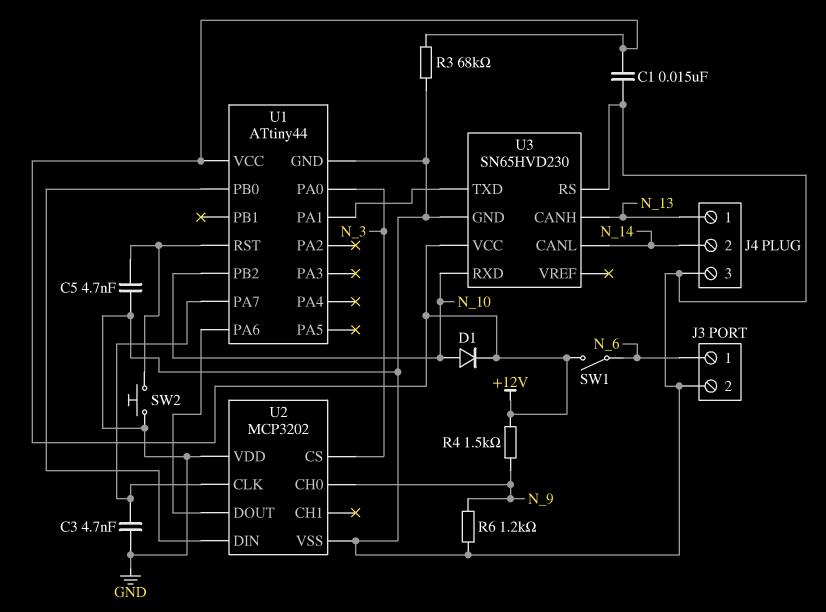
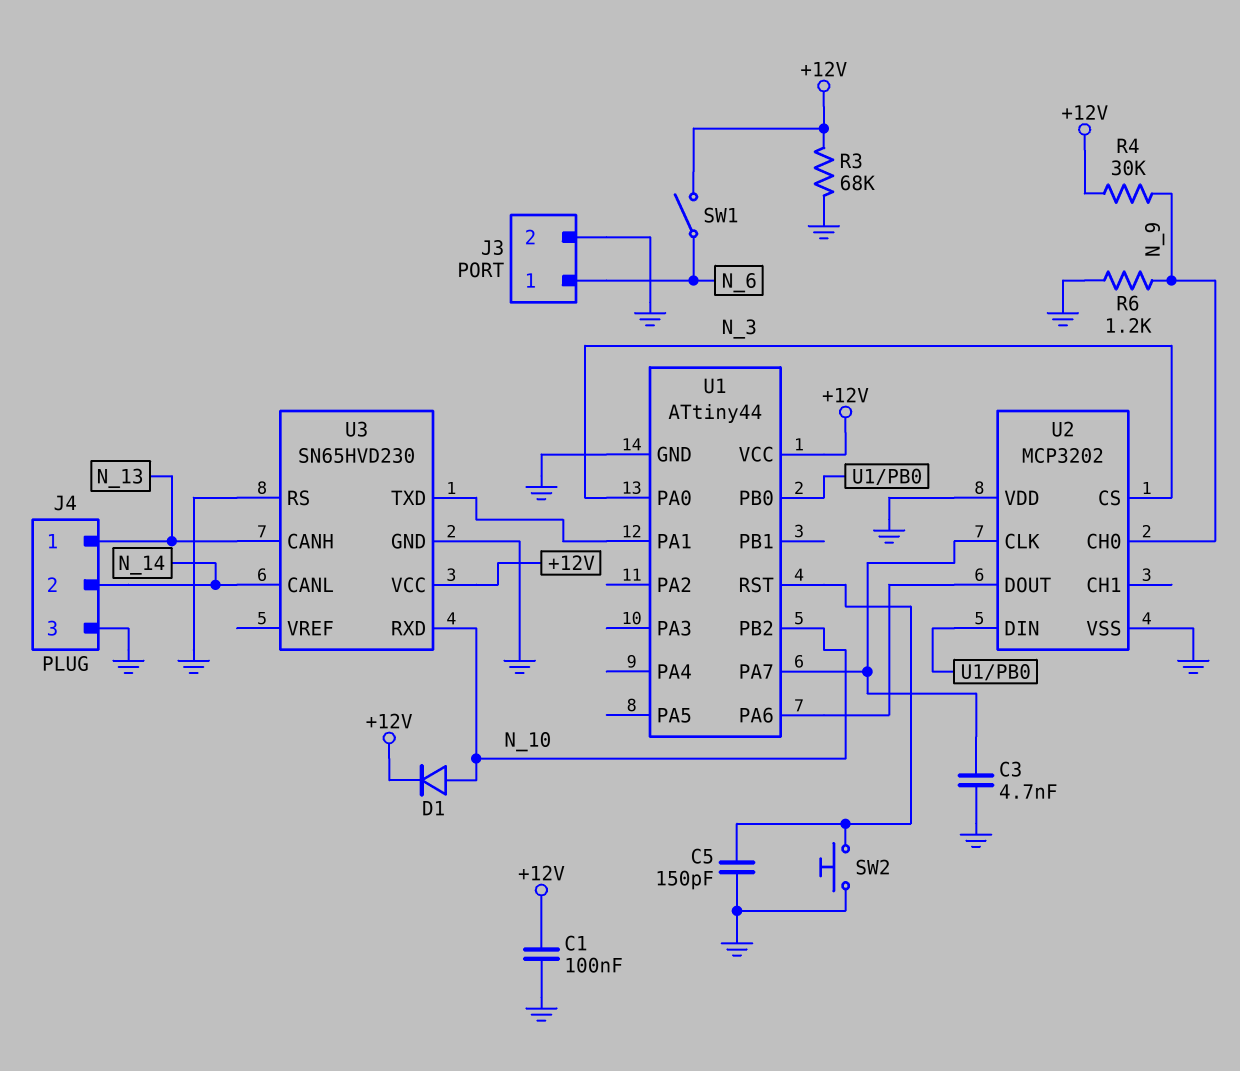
C1: 15nF (+12V, GND) -> 100nF (+12V, GND)
C5: 4.7nF (GND, U1/RST) -> 150pF (GND, U1/RST)
R4: 1.5k (+12V, N_9) -> 30k (+12V, N_9)

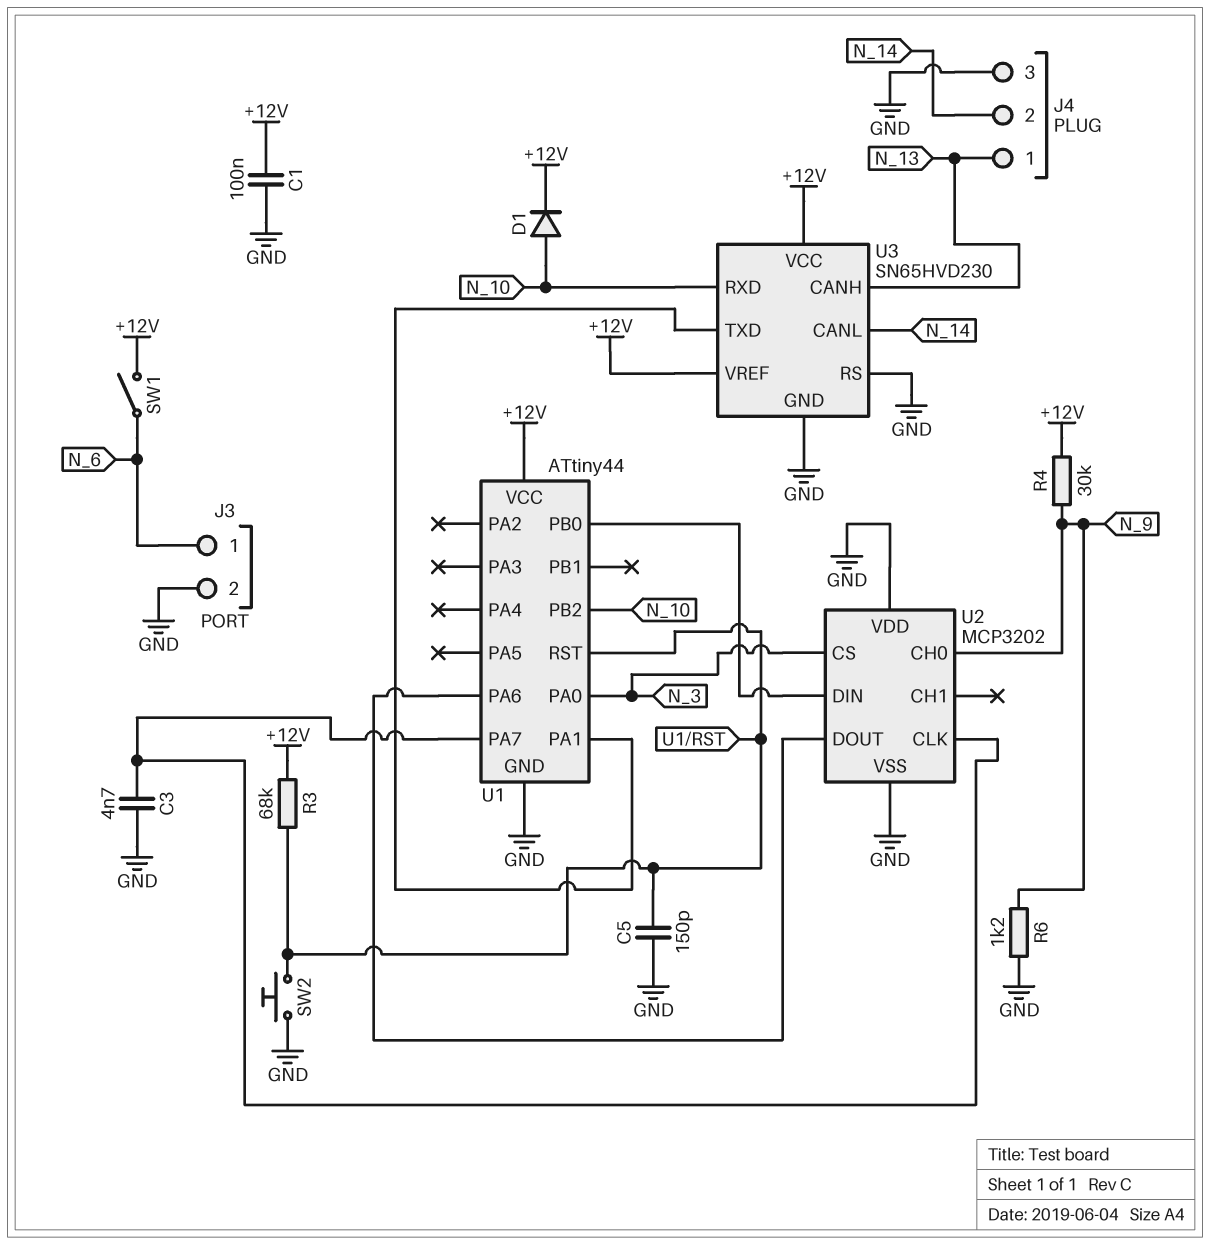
R3: 68k (+12V, GND) -> 68k (+12V, U1/RST)
U3 pin VREF: none -> +12V

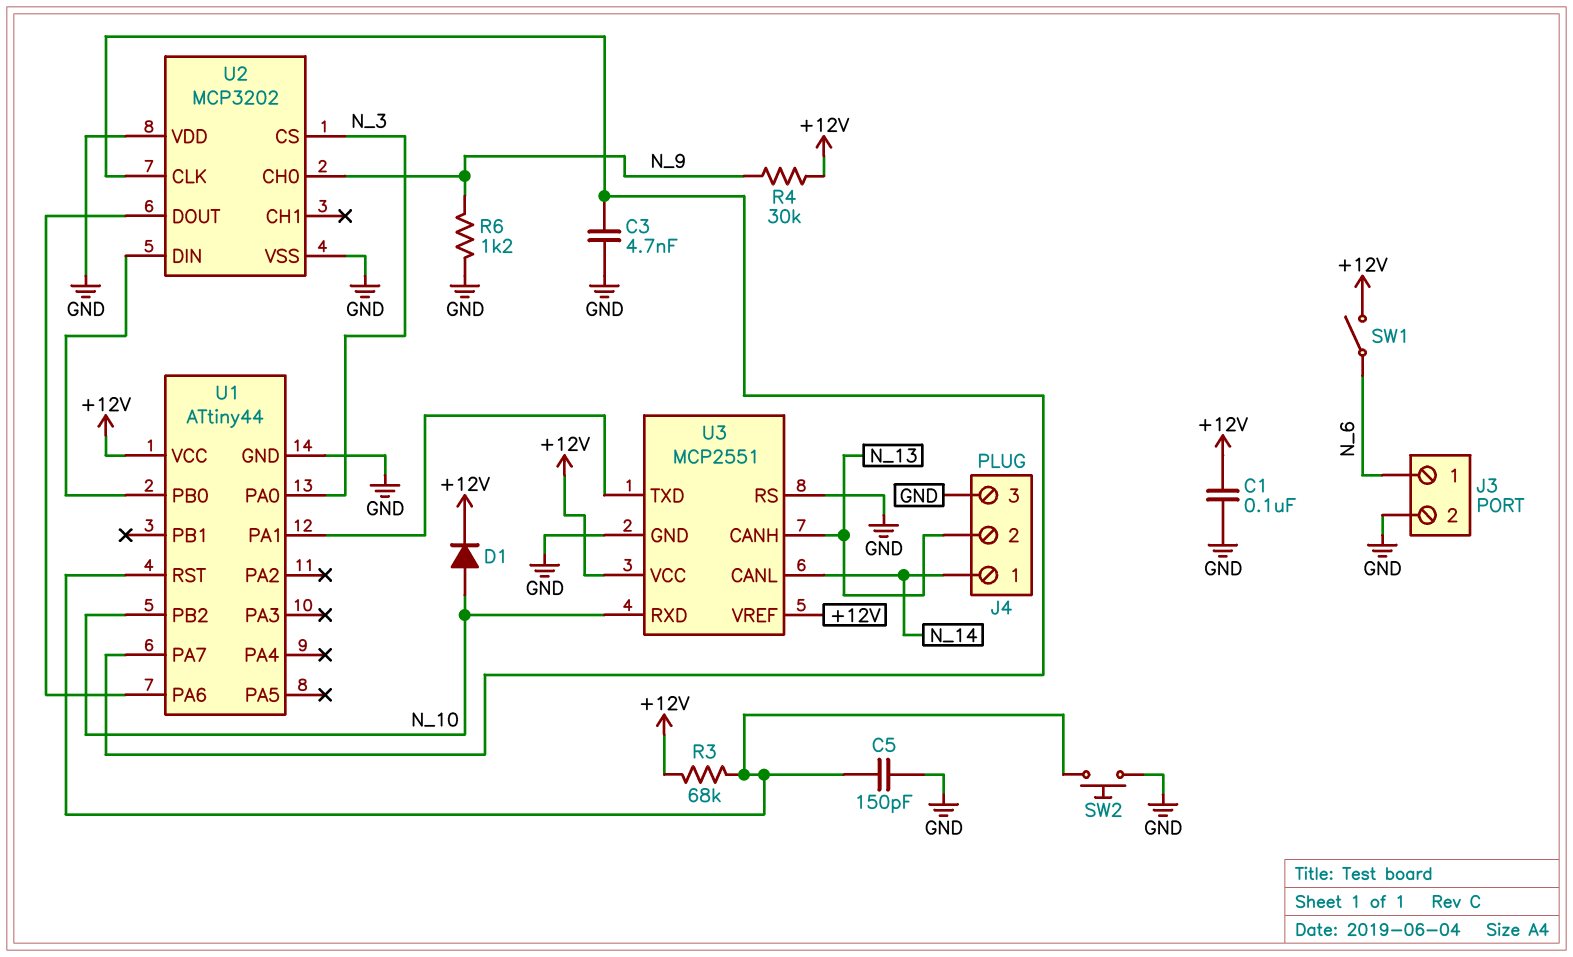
J4 pin 1: N_13 -> N_14
J4 pin 2: N_14 -> N_13
U3: SN65HVD230 -> MCP2551

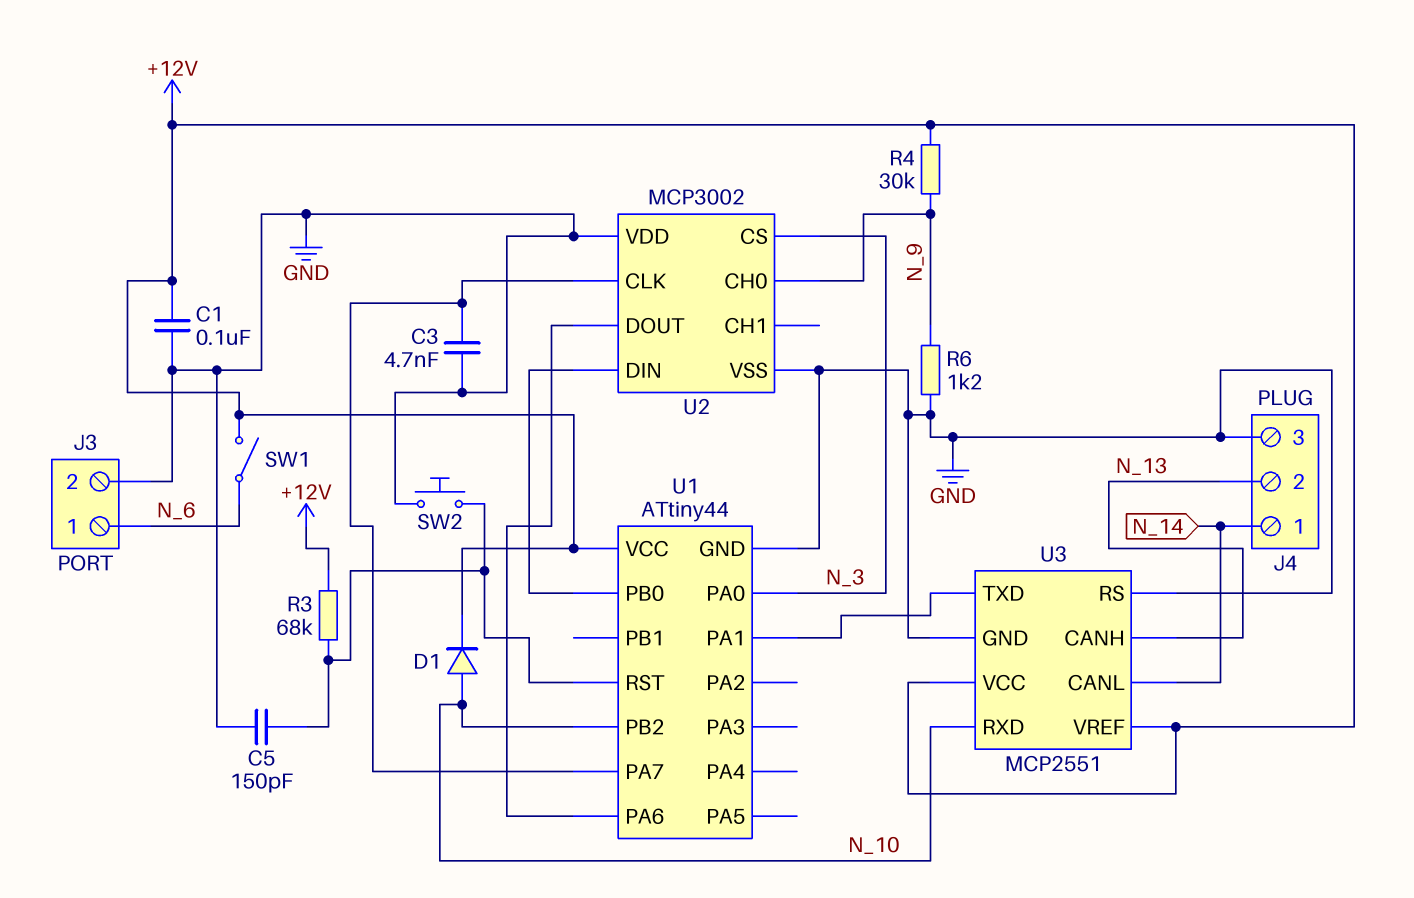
U2: MCP3202 -> MCP3002

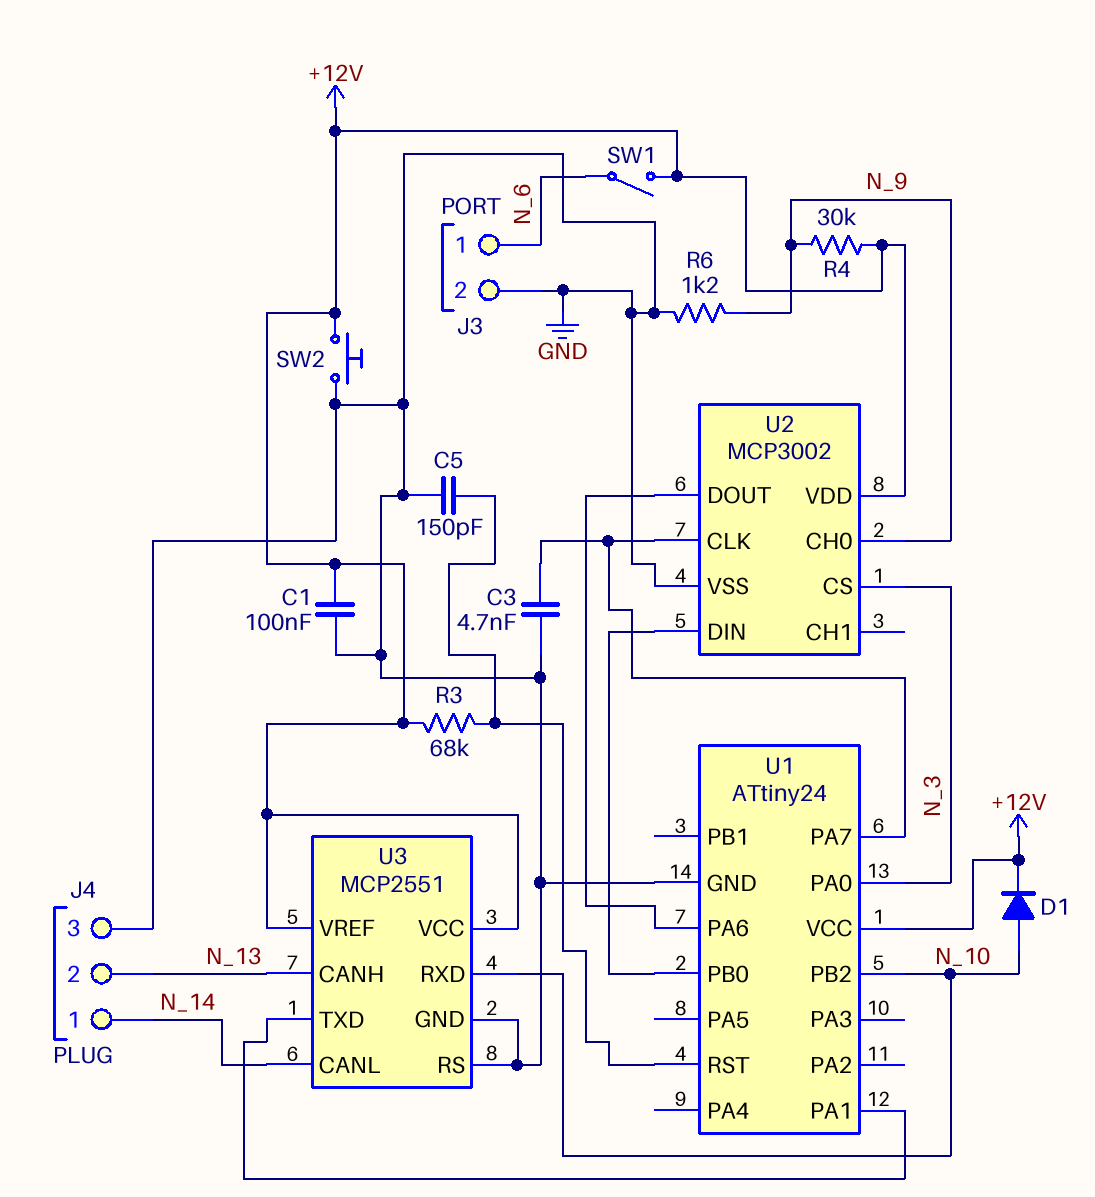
SW2: button (GND, U1/RST) -> button (+12V, GND)
U1: ATtiny44 -> ATtiny24
U2 pin VDD: GND -> +12V

